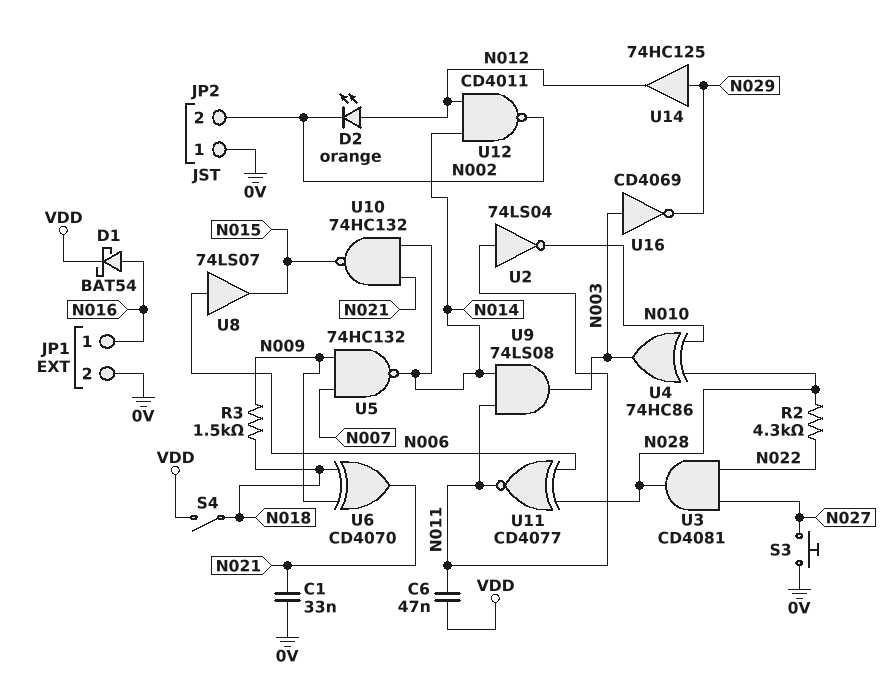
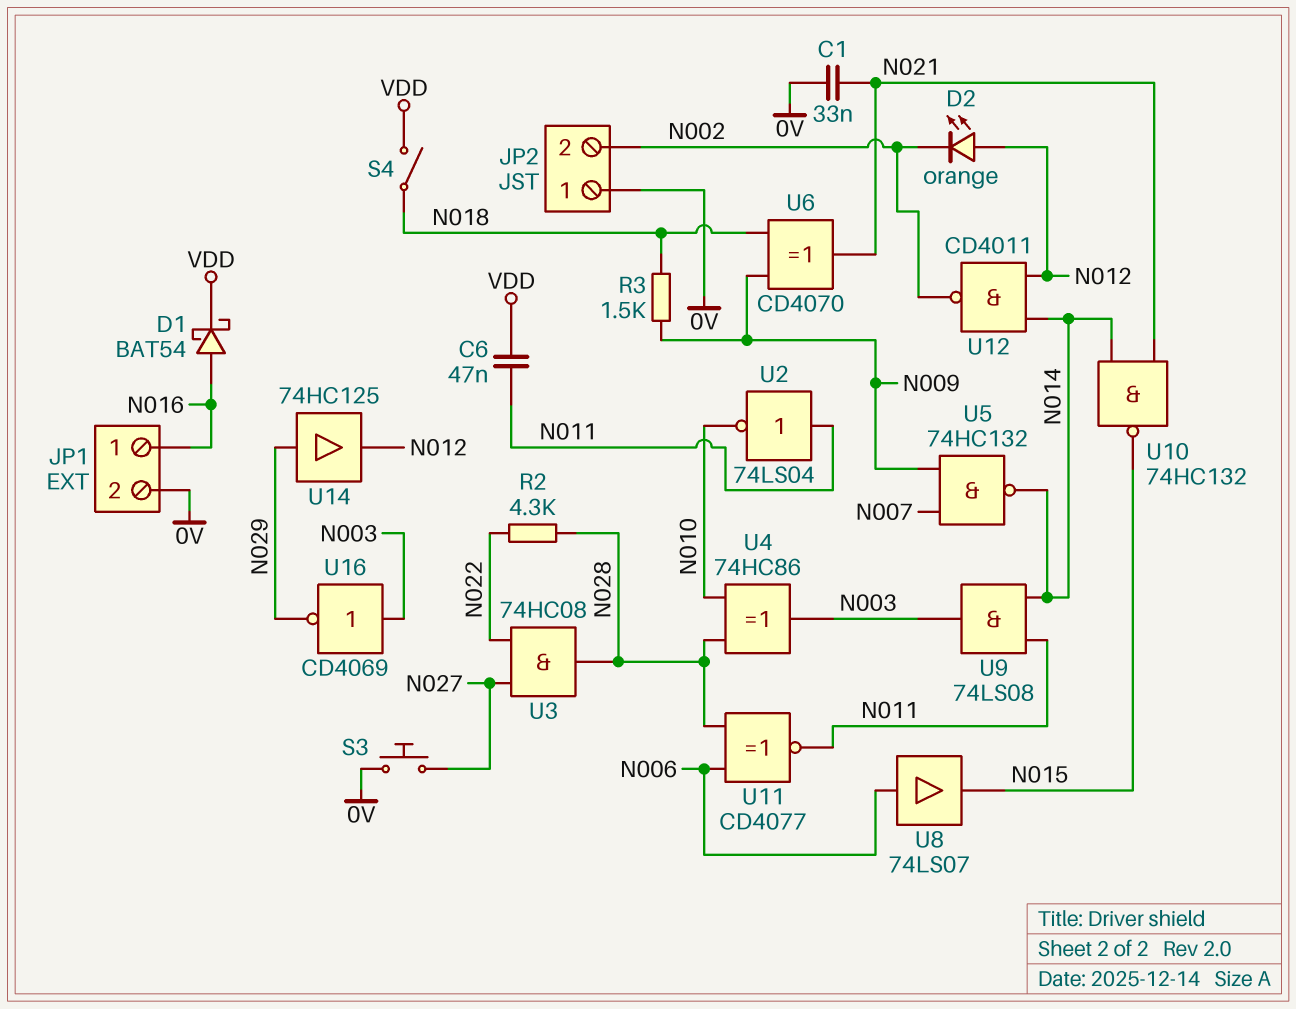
U3: AND CD4081 (in N022, in N027, out N028) -> AND 74HC08 (in N022, in N027, out N028)

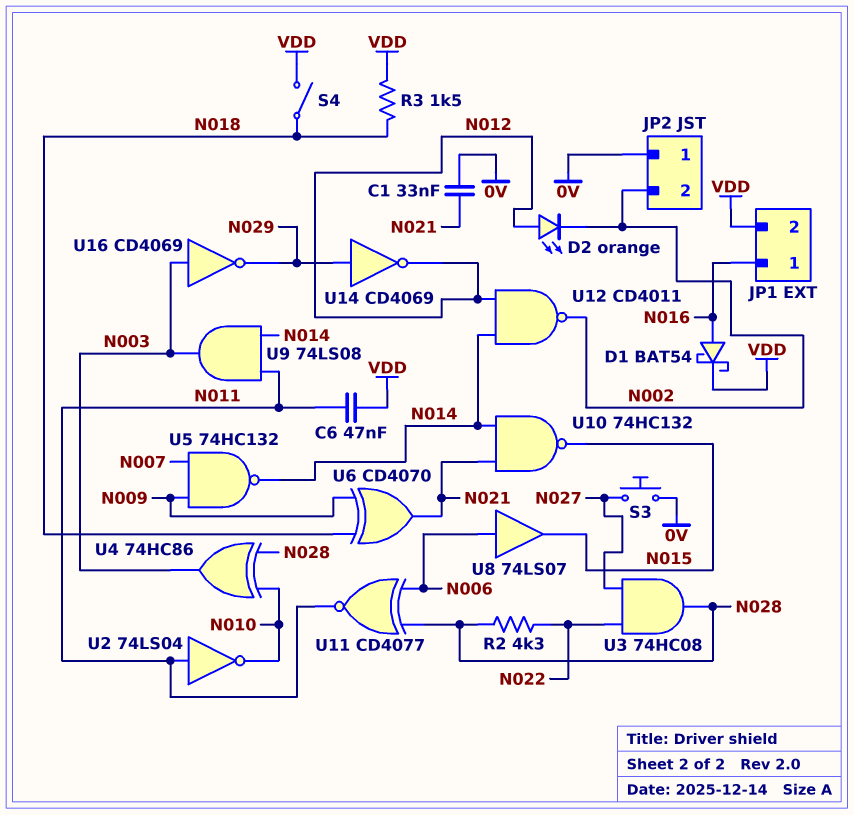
JP1 pin 2: 0V -> VDD
R3: 1.5k (N009, N018) -> 1.5k (N018, VDD)
U14: buffer 74HC125 (in N029, out N012) -> NOT CD4069 (in N029, out N012)

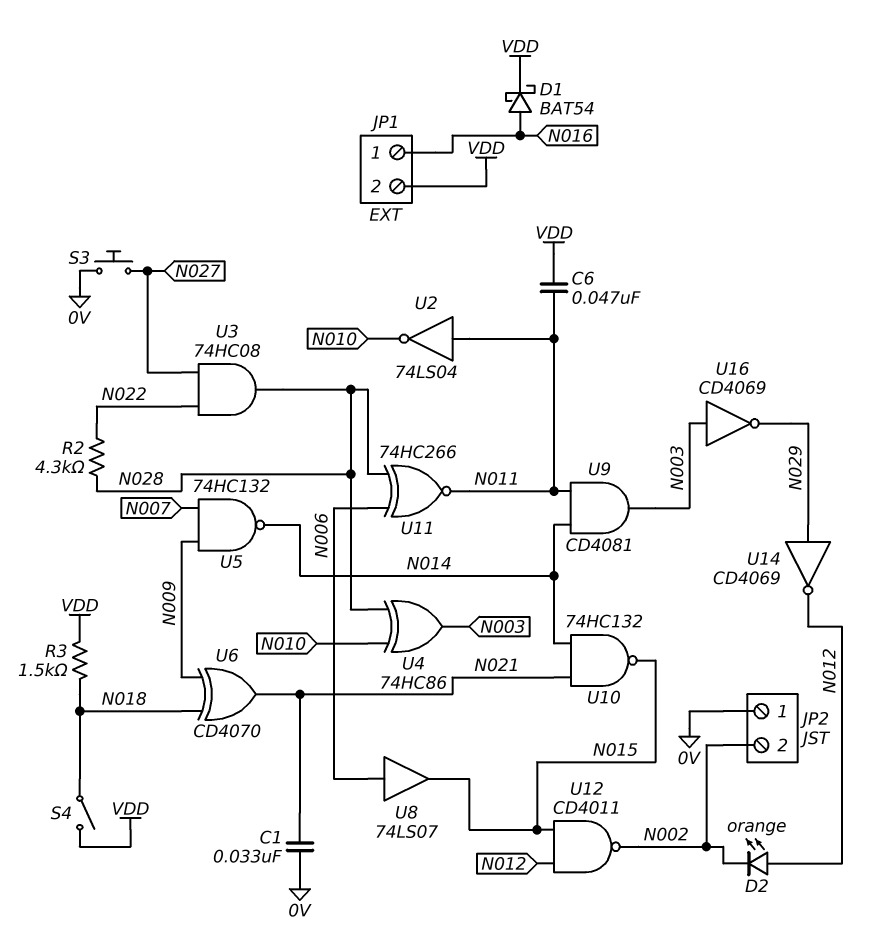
U9: AND 74LS08 (in N011, in N014, out N003) -> AND CD4081 (in N011, in N014, out N003)
U11: XNOR CD4077 (in N006, in N028, out N011) -> XNOR 74HC266 (in N006, in N028, out N011)
U12: NAND CD4011 (in N012, in N014, out N002) -> NAND CD4011 (in N012, in N015, out N002)

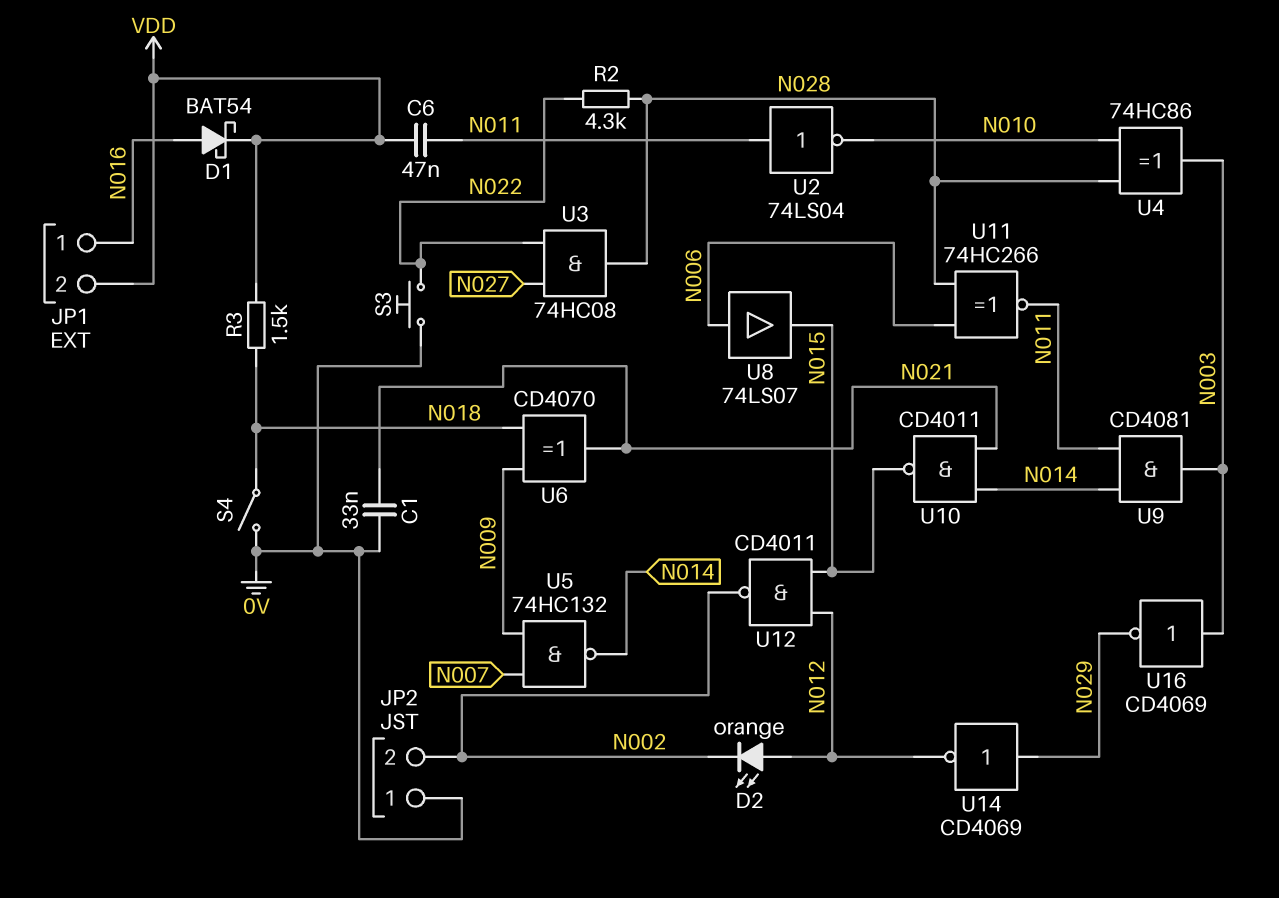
S3: button (0V, N027) -> button (0V, N022)
S4: switch (N018, VDD) -> switch (0V, N018)
U10: NAND 74HC132 (in N014, in N021, out N015) -> NAND CD4011 (in N014, in N021, out N015)

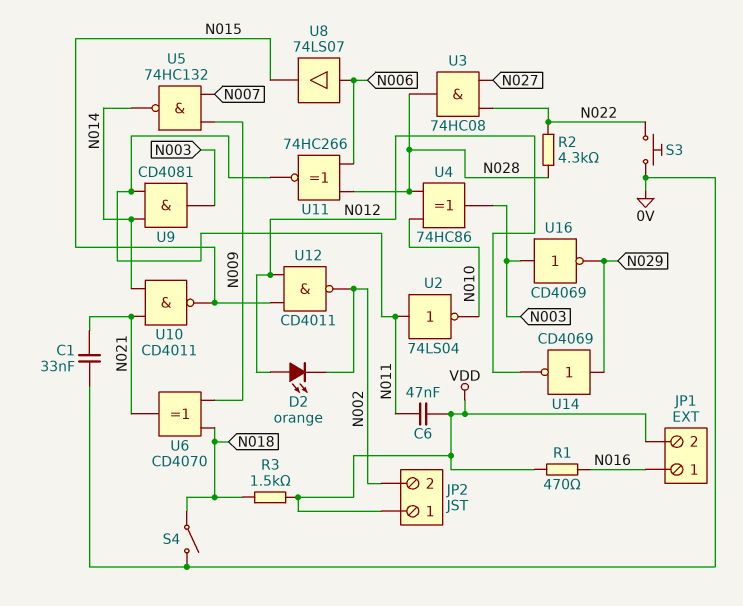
D1: schottky BAT54 (A N016, K VDD) -> none
JP2 pin 1: 0V -> VDD
R1: none -> 470 (N016, VDD)

